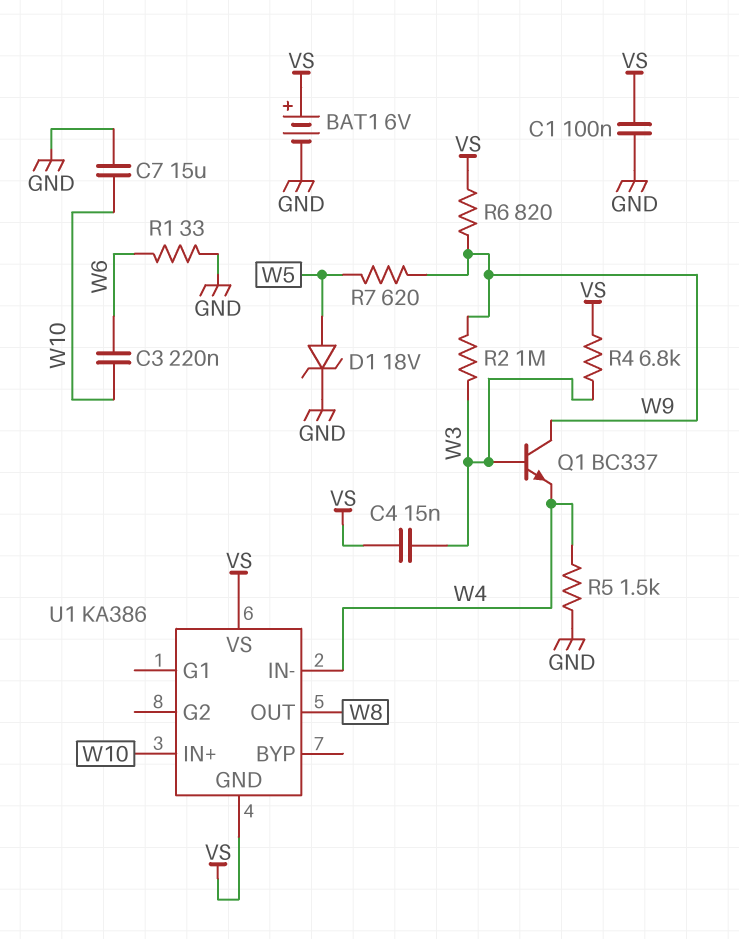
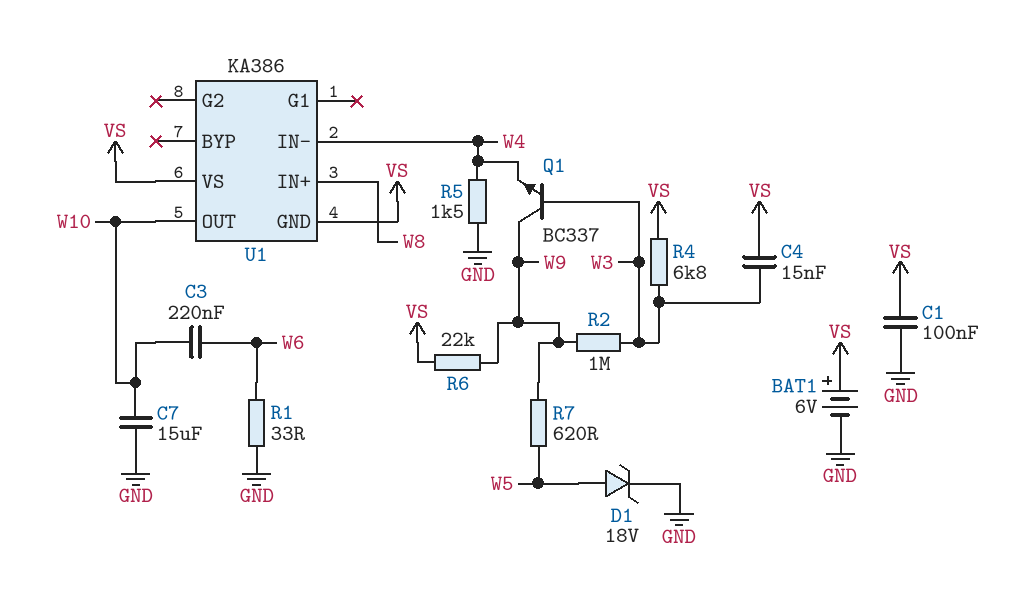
R6: 820 (VS, W9) -> 22k (VS, W9)
U1 pin IN+: W10 -> W8
U1 pin OUT: W8 -> W10

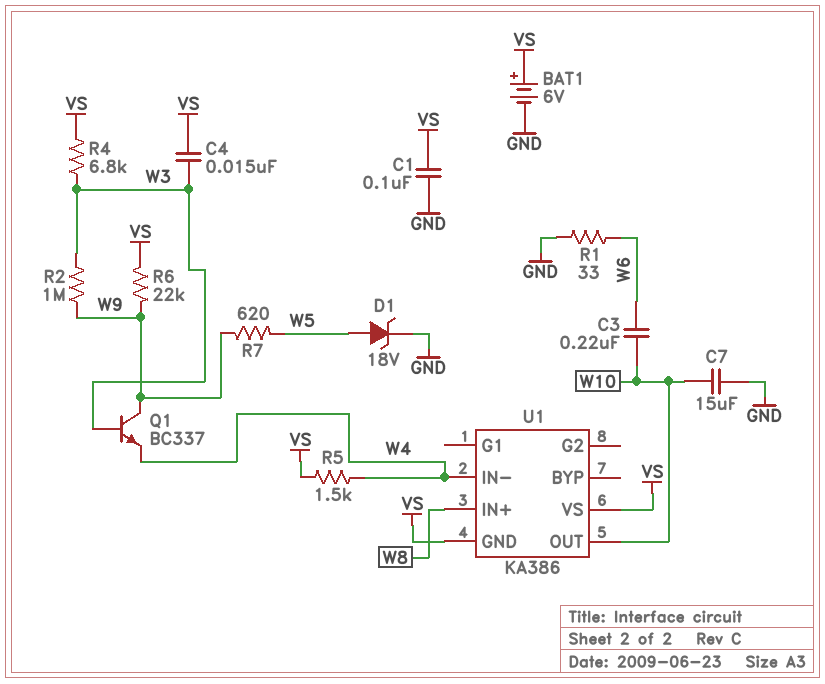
R5: 1.5k (GND, W4) -> 1.5k (VS, W4)

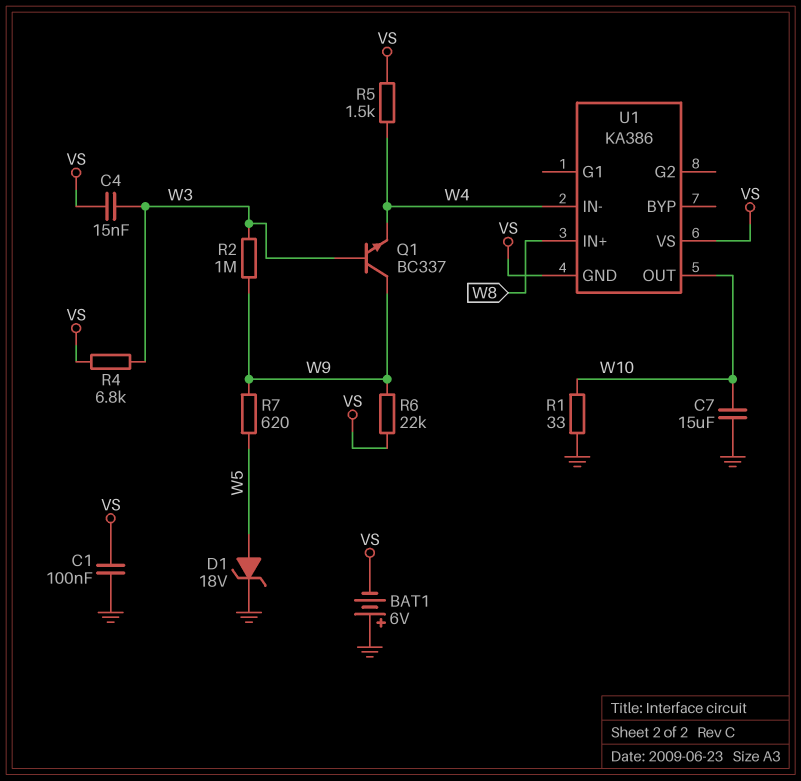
BAT1: 6V (plus VS, minus GND) -> 6V (plus GND, minus VS)
C3: 220nF (W6, W10) -> none
R1: 33 (GND, W6) -> 33 (GND, W10)

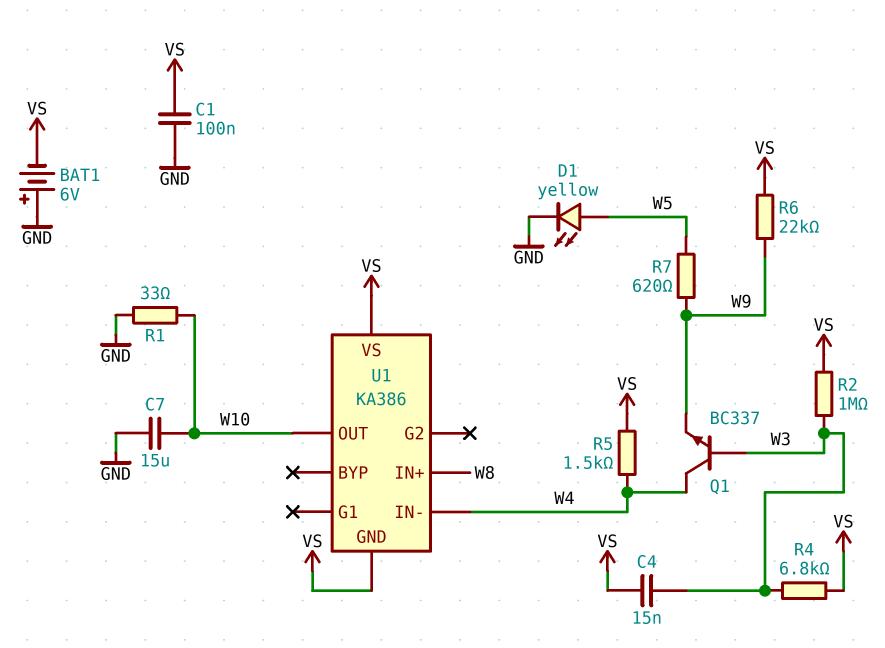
D1: zener 18V (A W5, K GND) -> LED yellow (A W5, K GND)
Q1: NPN BC337 (B W3, C W9, E W4) -> NPN BC337 (B W3, C W4, E W9)
R2: 1M (W3, W9) -> 1M (VS, W3)

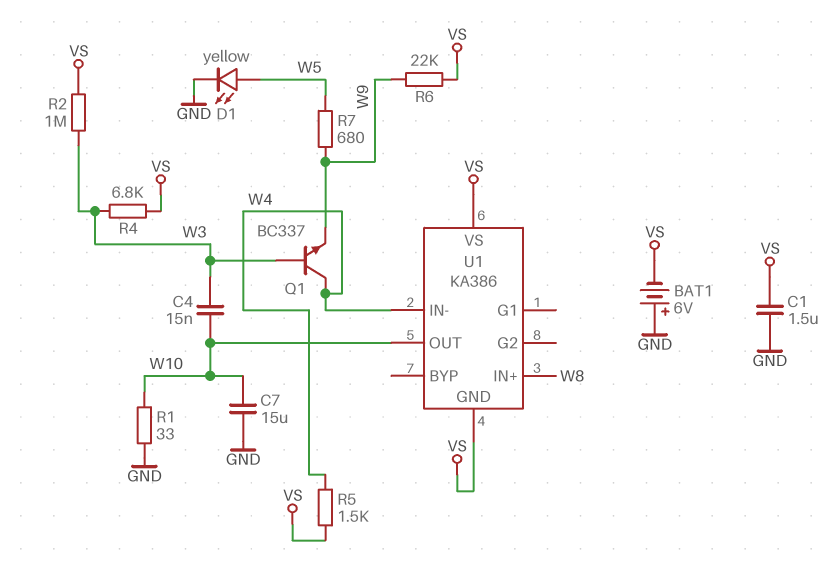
C1: 100nF (GND, VS) -> 1.5uF (GND, VS)
C4: 15nF (VS, W3) -> 15nF (W3, W10)
R7: 620 (W5, W9) -> 680 (W5, W9)

